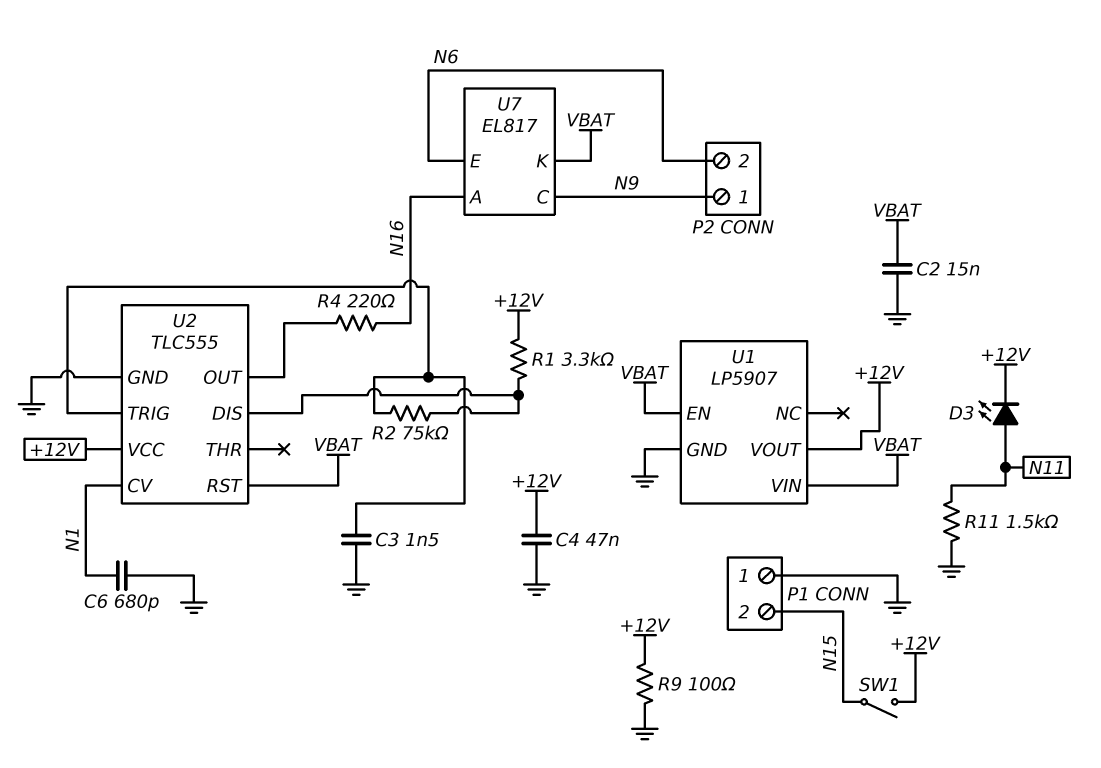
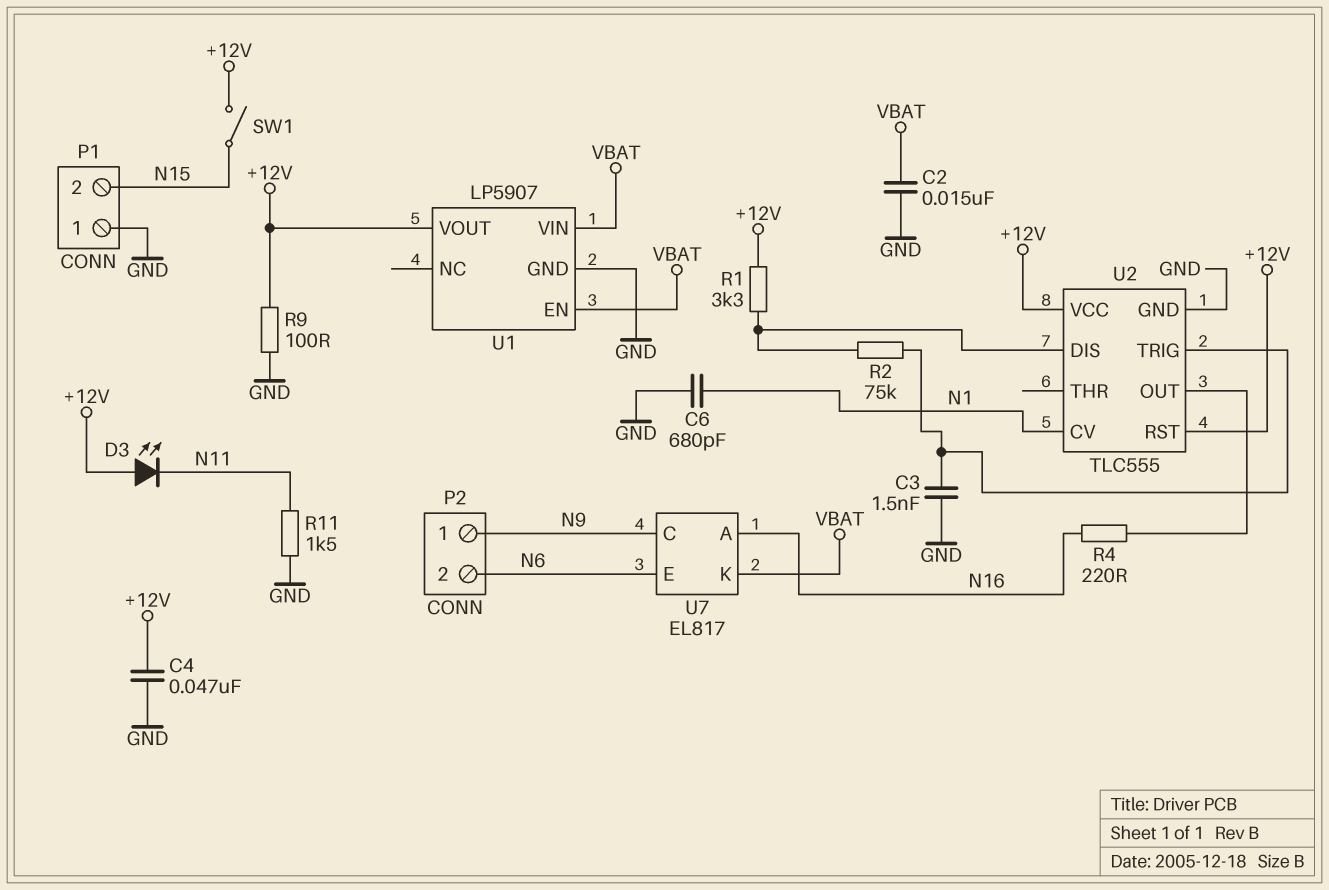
D3: LED (A N11, K +12V) -> LED (A +12V, K N11)
U2 pin RST: VBAT -> +12V

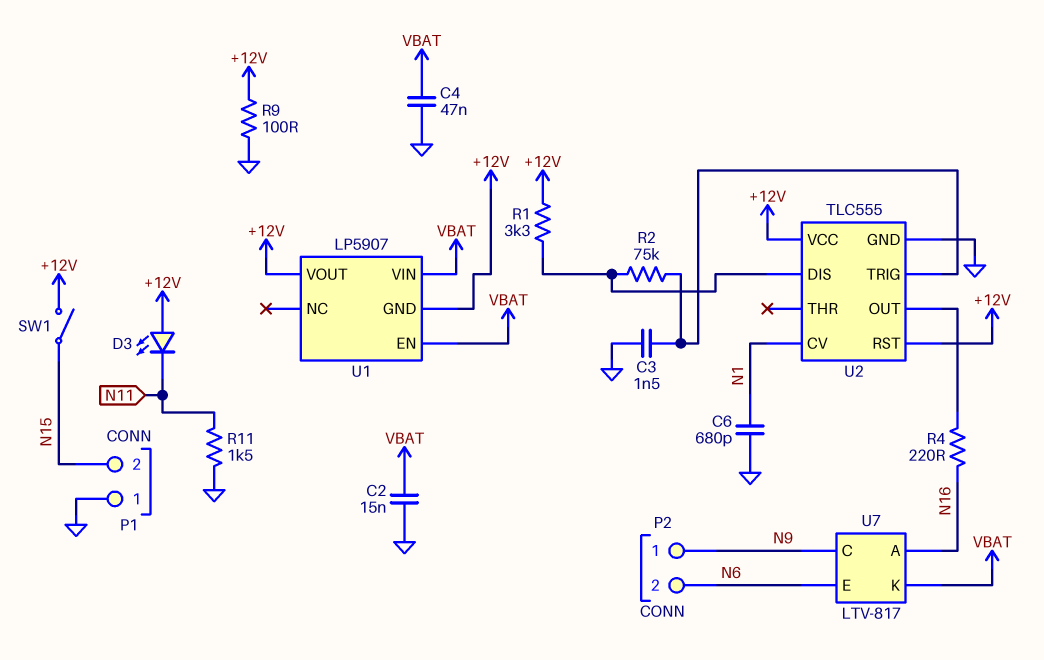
C4: 47nF (+12V, GND) -> 47nF (GND, VBAT)
U1 pin GND: GND -> +12V
U7: EL817 -> LTV-817

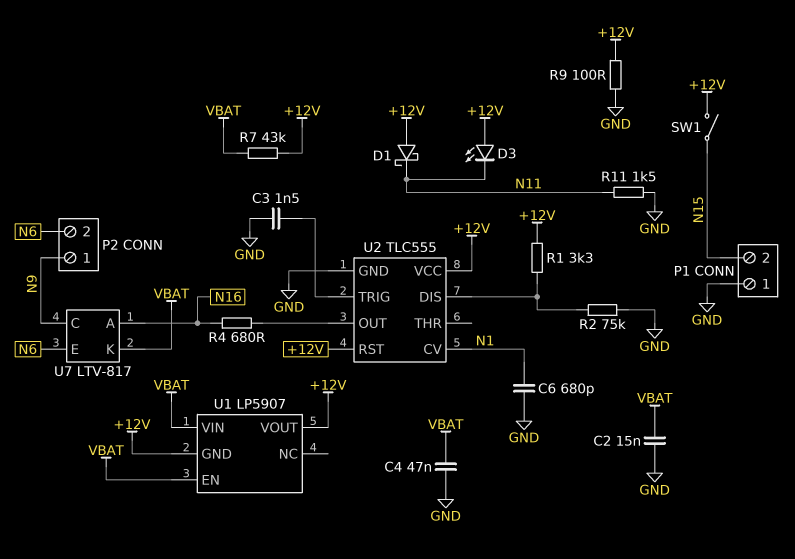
D1: none -> schottky (A +12V, K N11)
R2: 75k (U2/DIS, U2/TRIG) -> 75k (GND, U2/DIS)
R4: 220 (N16, U2/OUT) -> 680 (N16, U2/OUT)
R7: none -> 43k (+12V, VBAT)

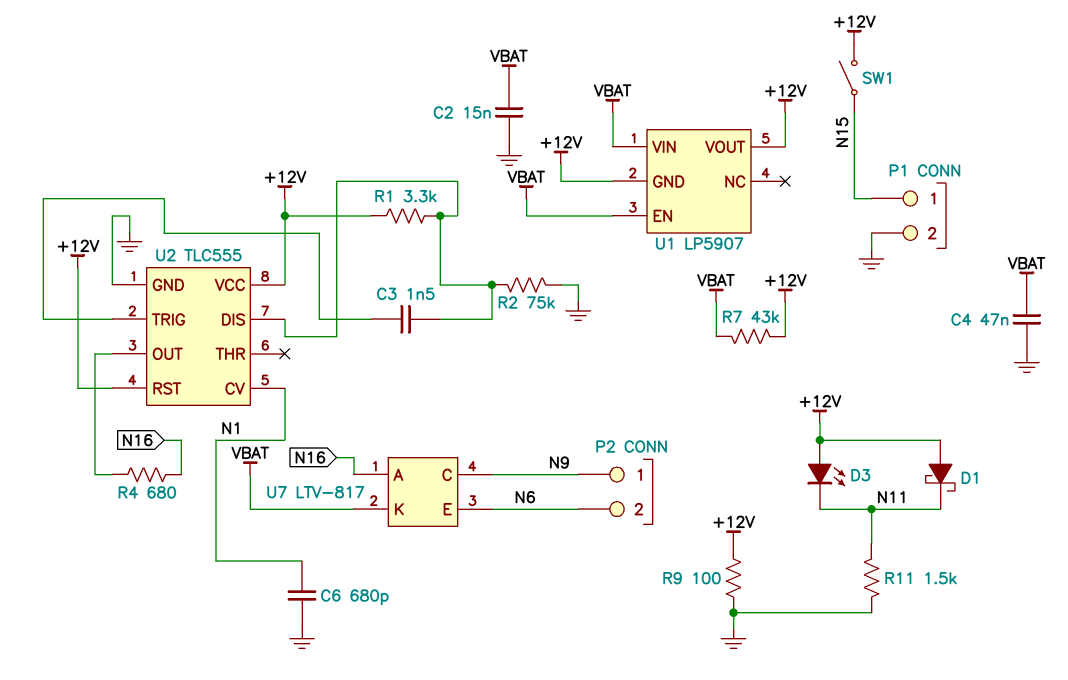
C3: 1.5nF (GND, U2/TRIG) -> 1.5nF (U2/DIS, U2/TRIG)
P1 pin 1: GND -> N15
P1 pin 2: N15 -> GND

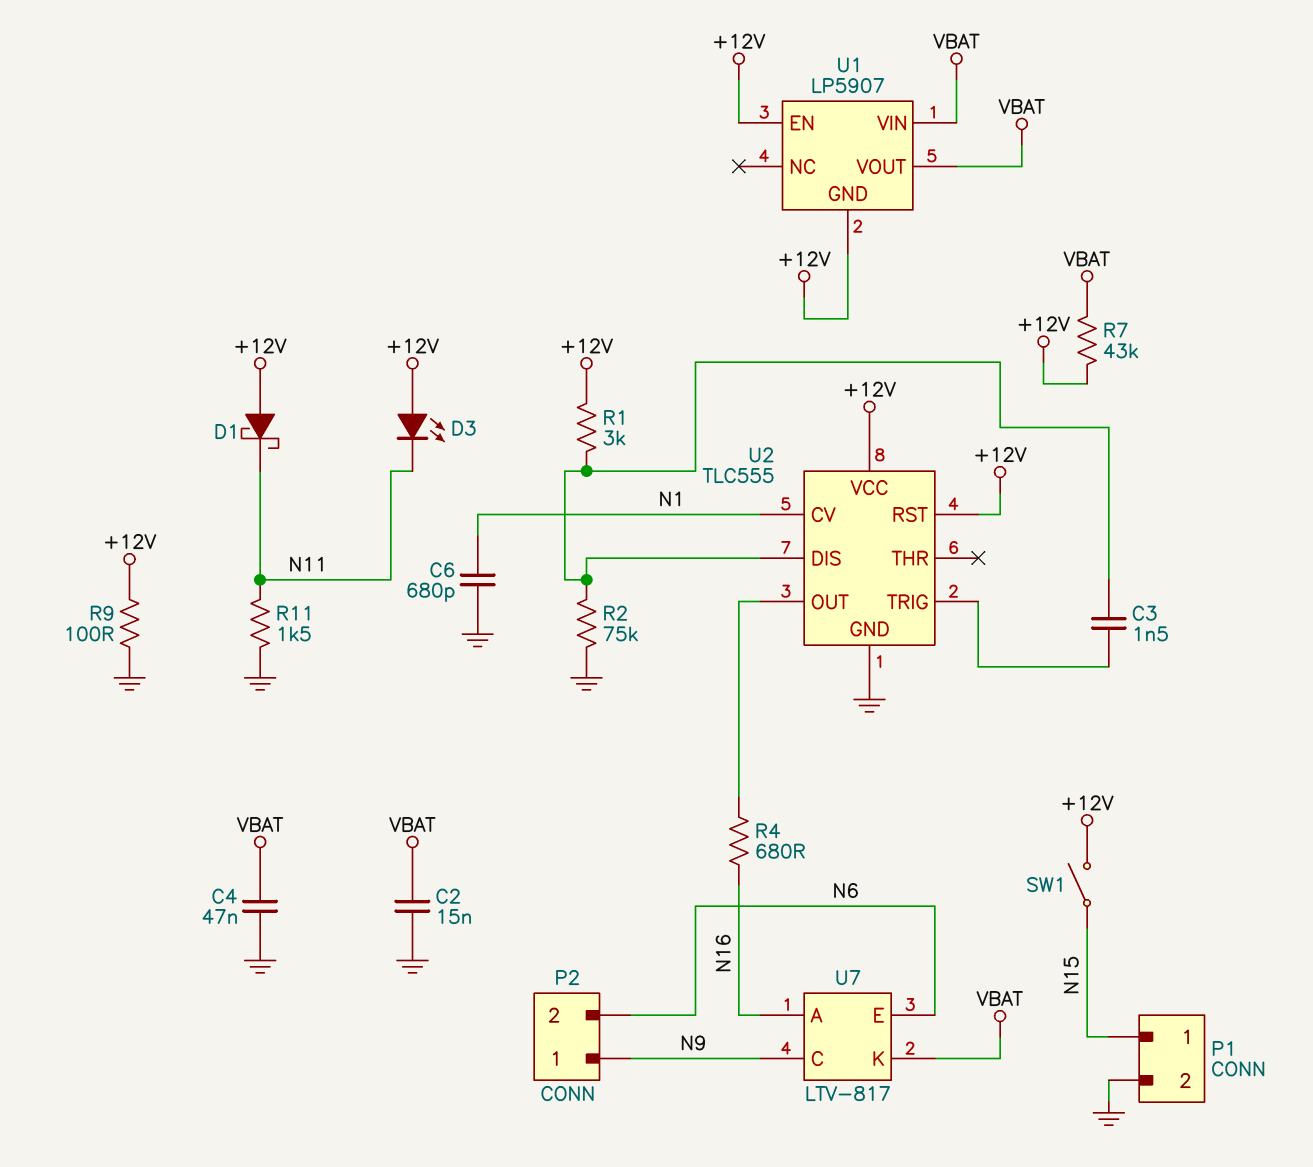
R1: 3.3k (+12V, U2/DIS) -> 3k (+12V, U2/DIS)
U1 pin EN: VBAT -> +12V
U1 pin VOUT: +12V -> VBAT

